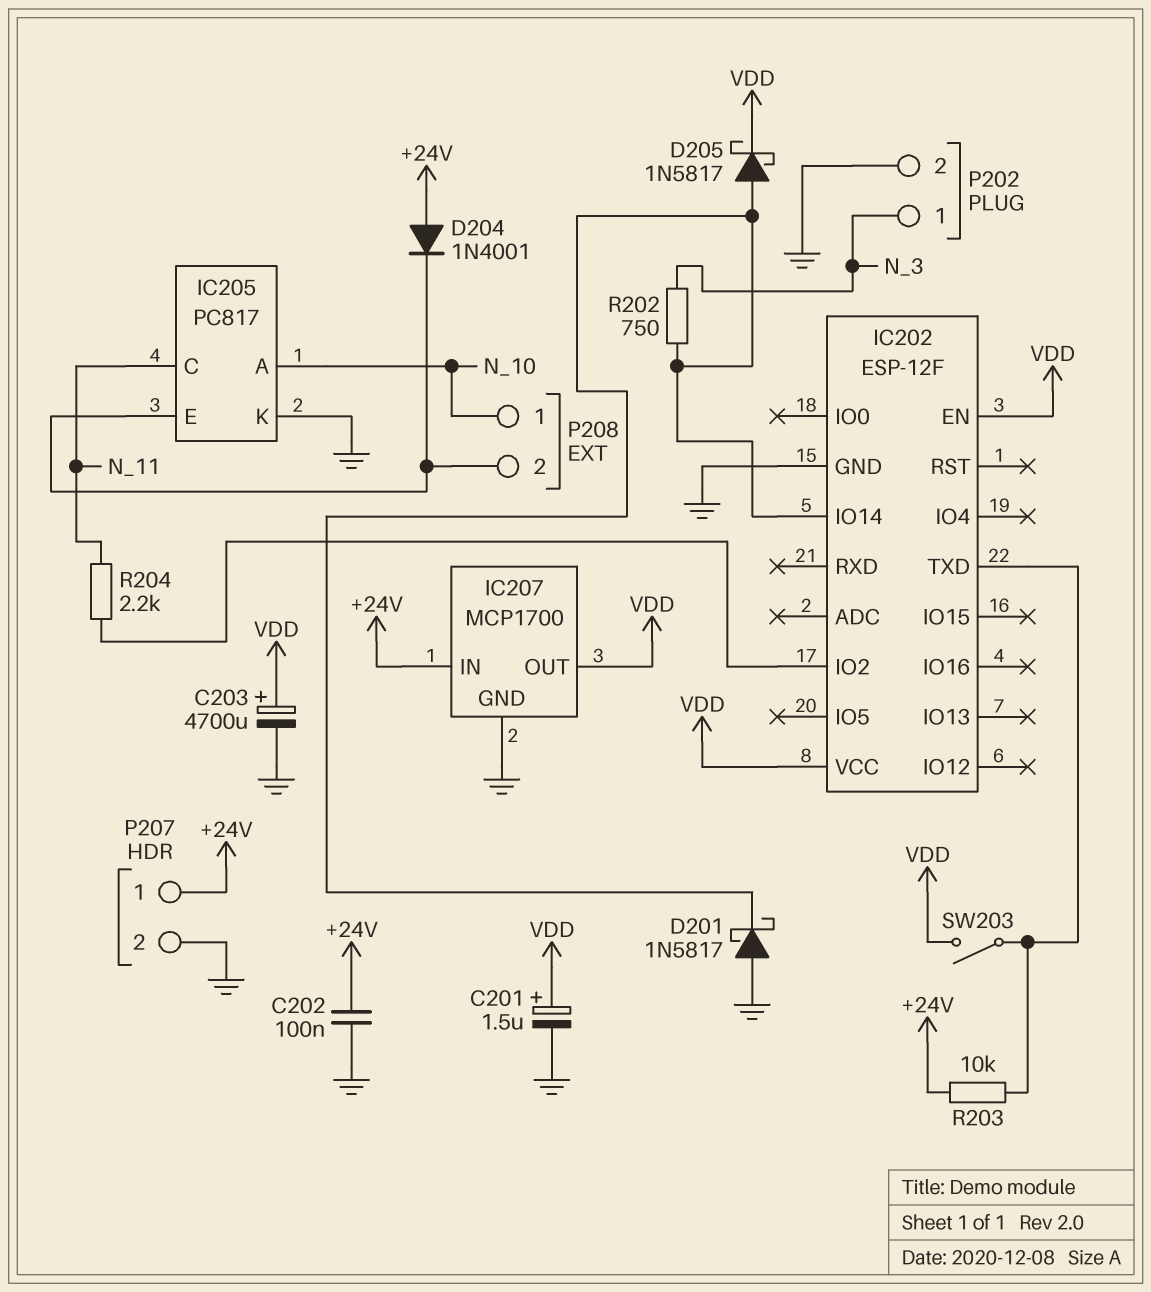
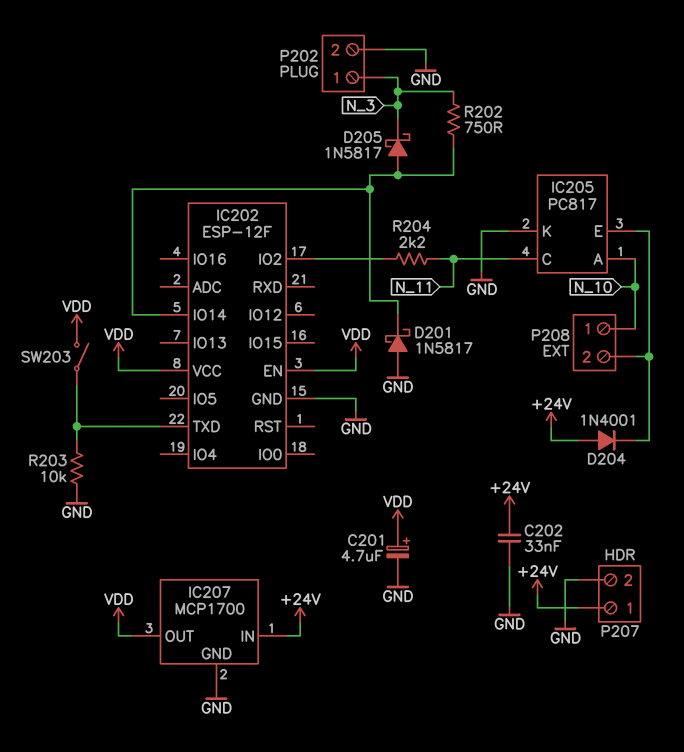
C201: 1.5uF (plus VDD, minus GND) -> 4.7uF (plus VDD, minus GND)
C202: 100nF (+24V, GND) -> 33nF (+24V, GND)
C203: 4700uF (plus VDD, minus GND) -> none
D205: schottky 1N5817 (A IC202/IO14, K VDD) -> schottky 1N5817 (A IC202/IO14, K N_3)
R203: 10k (+24V, IC202/TXD) -> 10k (GND, IC202/TXD)

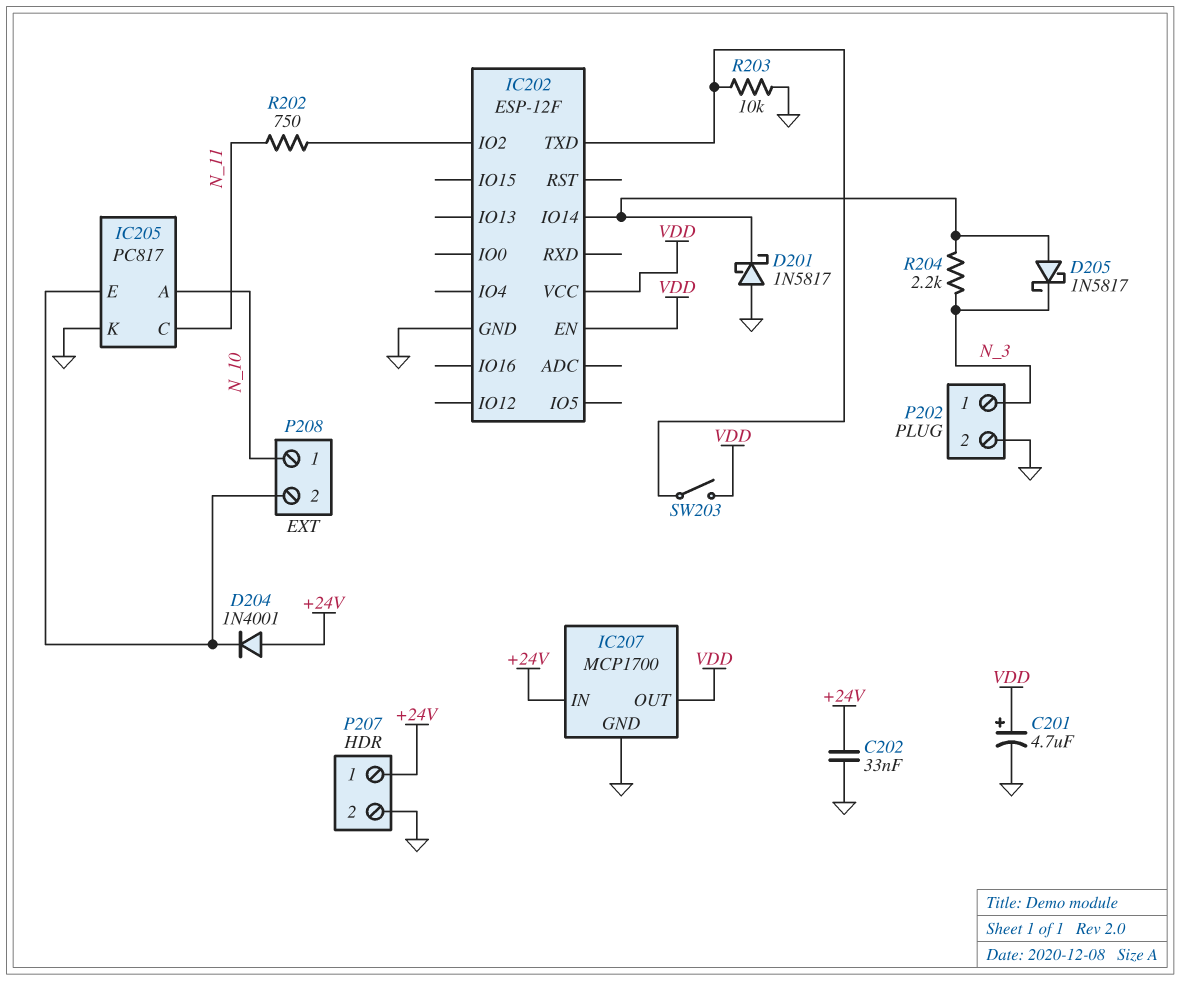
R202: 750 (IC202/IO14, N_3) -> 750 (IC202/IO2, N_11)
R204: 2.2k (IC202/IO2, N_11) -> 2.2k (IC202/IO14, N_3)

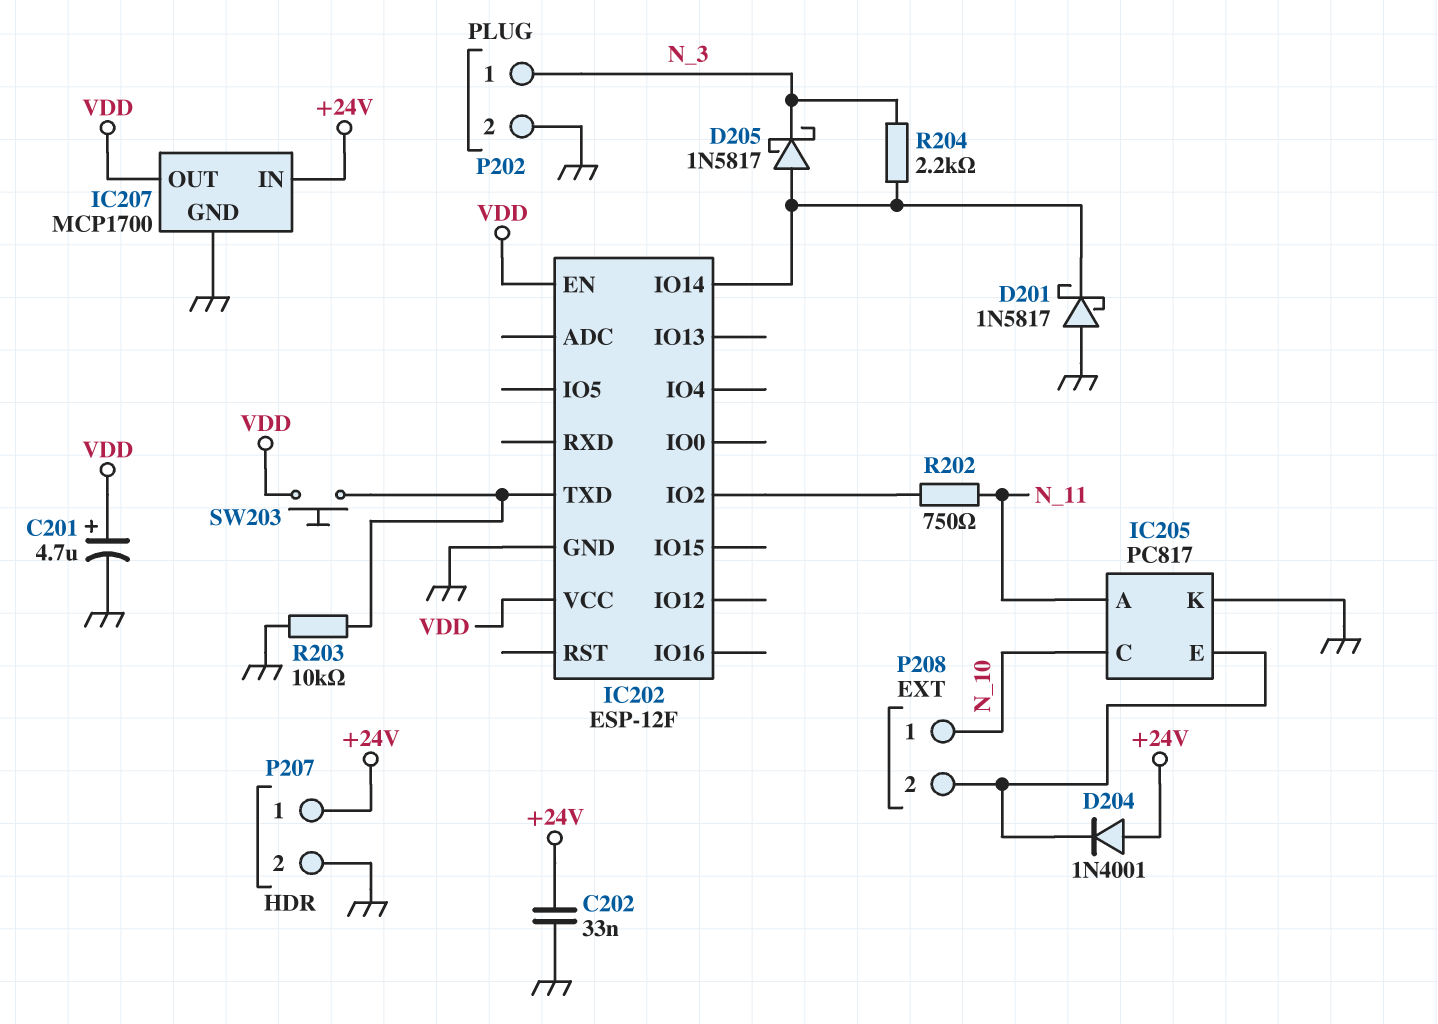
IC205 pin A: N_10 -> N_11
IC205 pin C: N_11 -> N_10
SW203: switch (IC202/TXD, VDD) -> button (IC202/TXD, VDD)

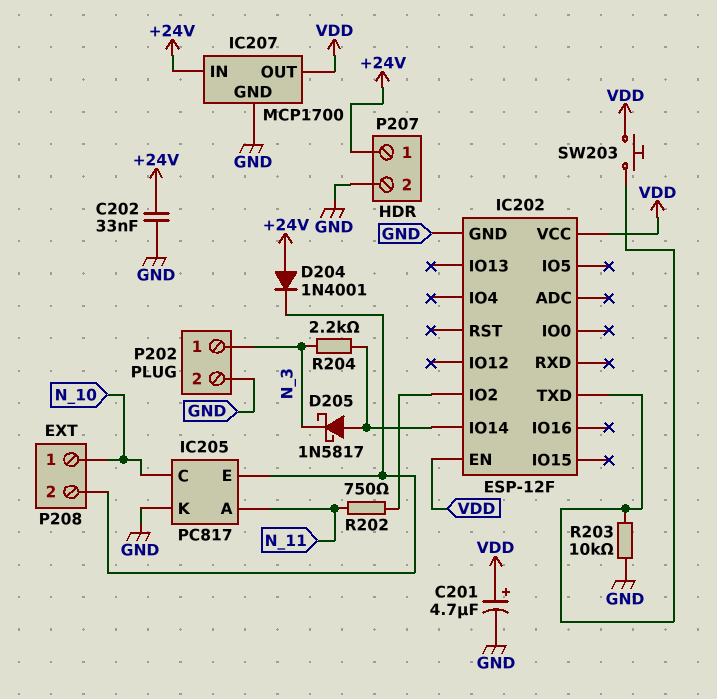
D201: schottky 1N5817 (A GND, K IC202/IO14) -> none

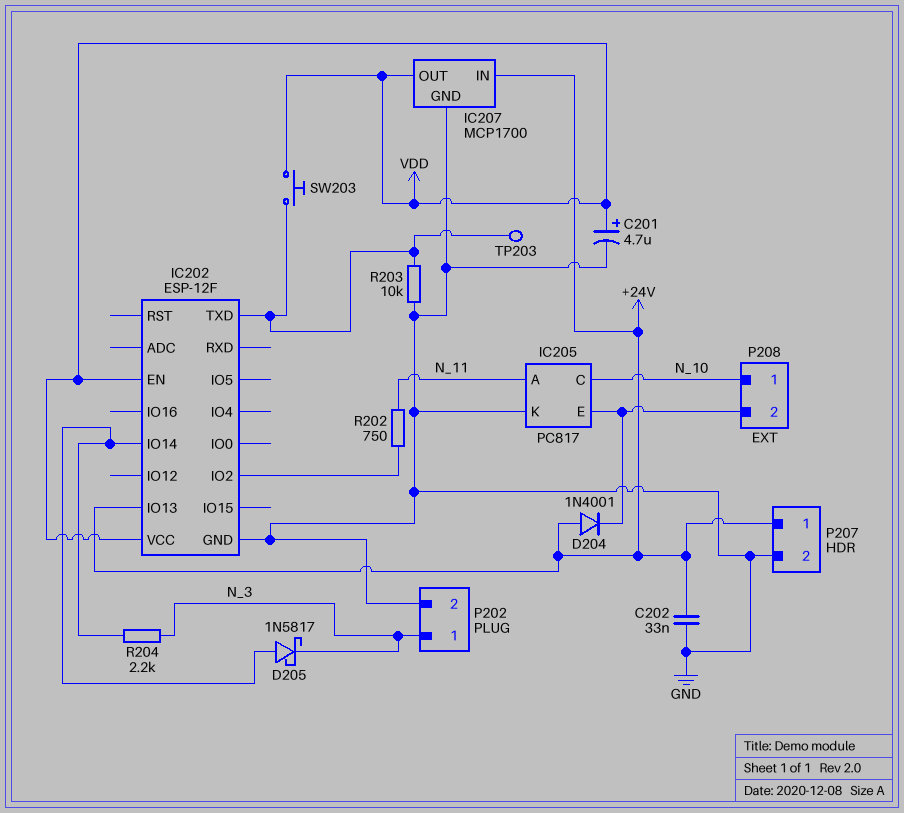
IC202 pin IO13: none -> +24V
TP203: none -> test point (IC202/TXD)

